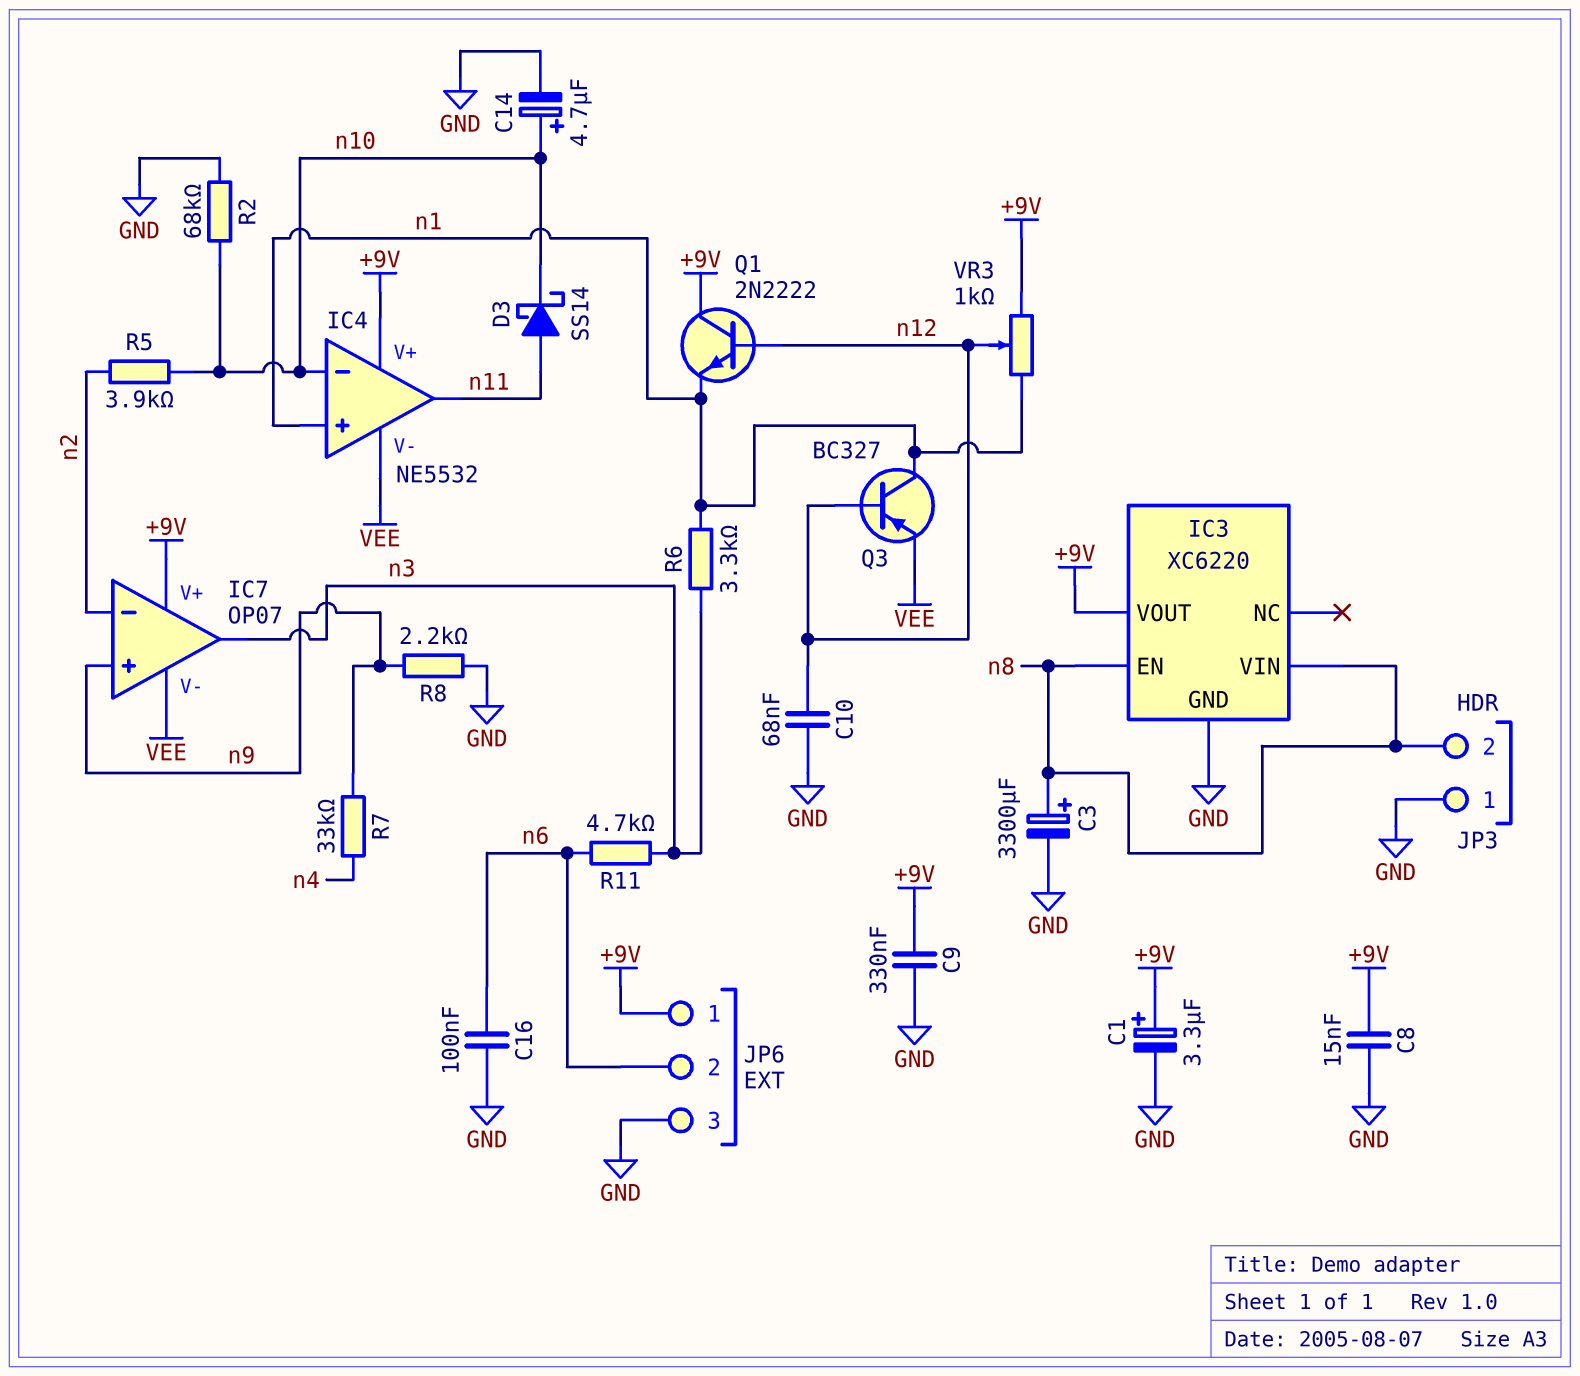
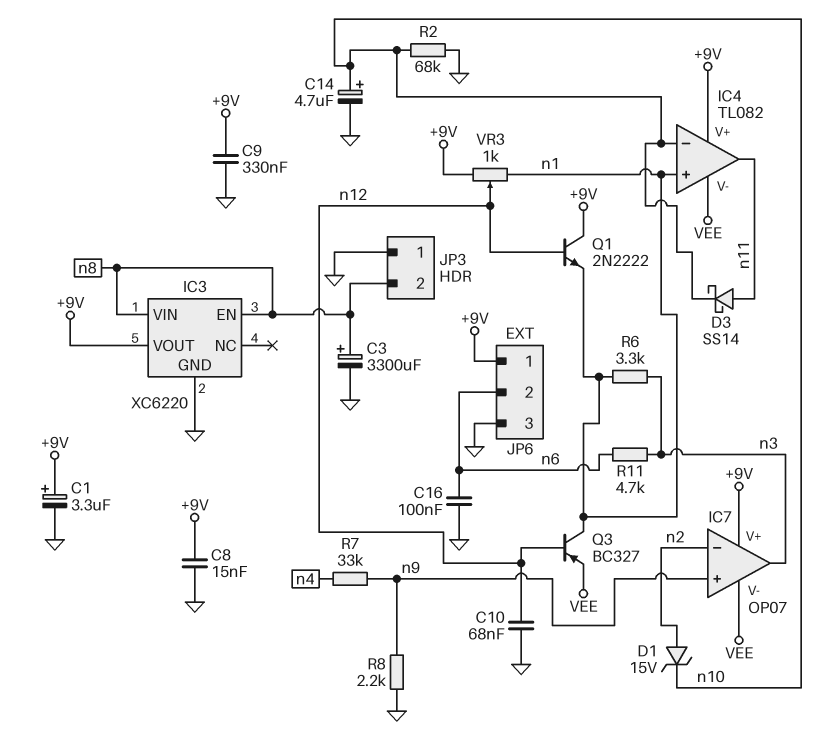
D1: none -> zener 15V (A n2, K n10)
IC4: NE5532 -> TL082
R5: 3.9k (n2, n10) -> none

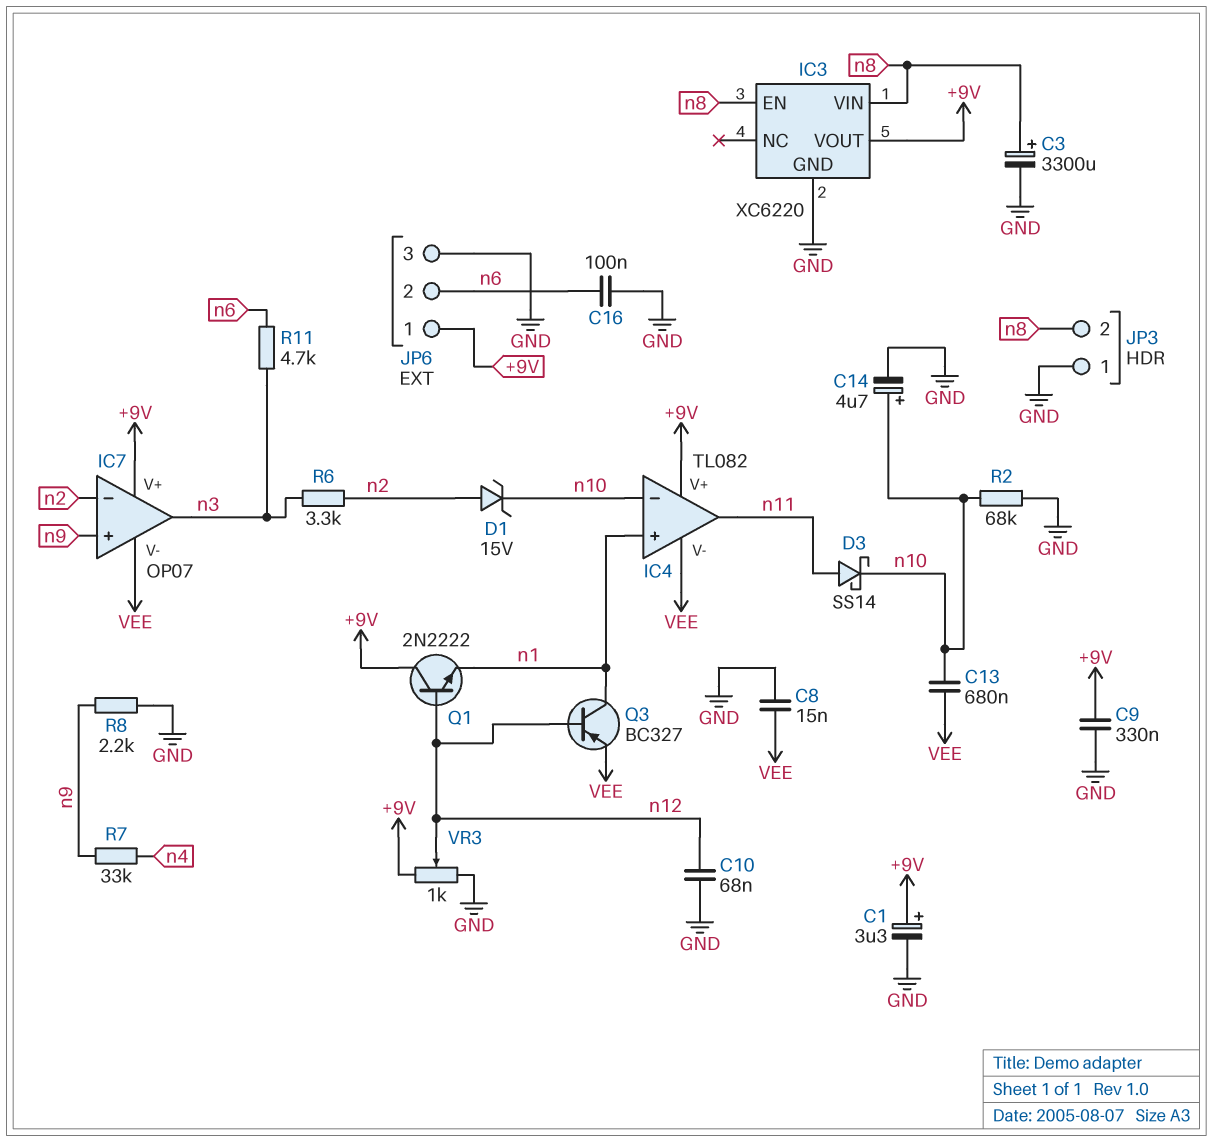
C8: 15nF (+9V, GND) -> 15nF (GND, VEE)
C13: none -> 680nF (VEE, n10)
R6: 3.3k (n1, n3) -> 3.3k (n2, n3)
VR3: 1k (+9V, n1, wiper n12) -> 1k (+9V, GND, wiper n12)

